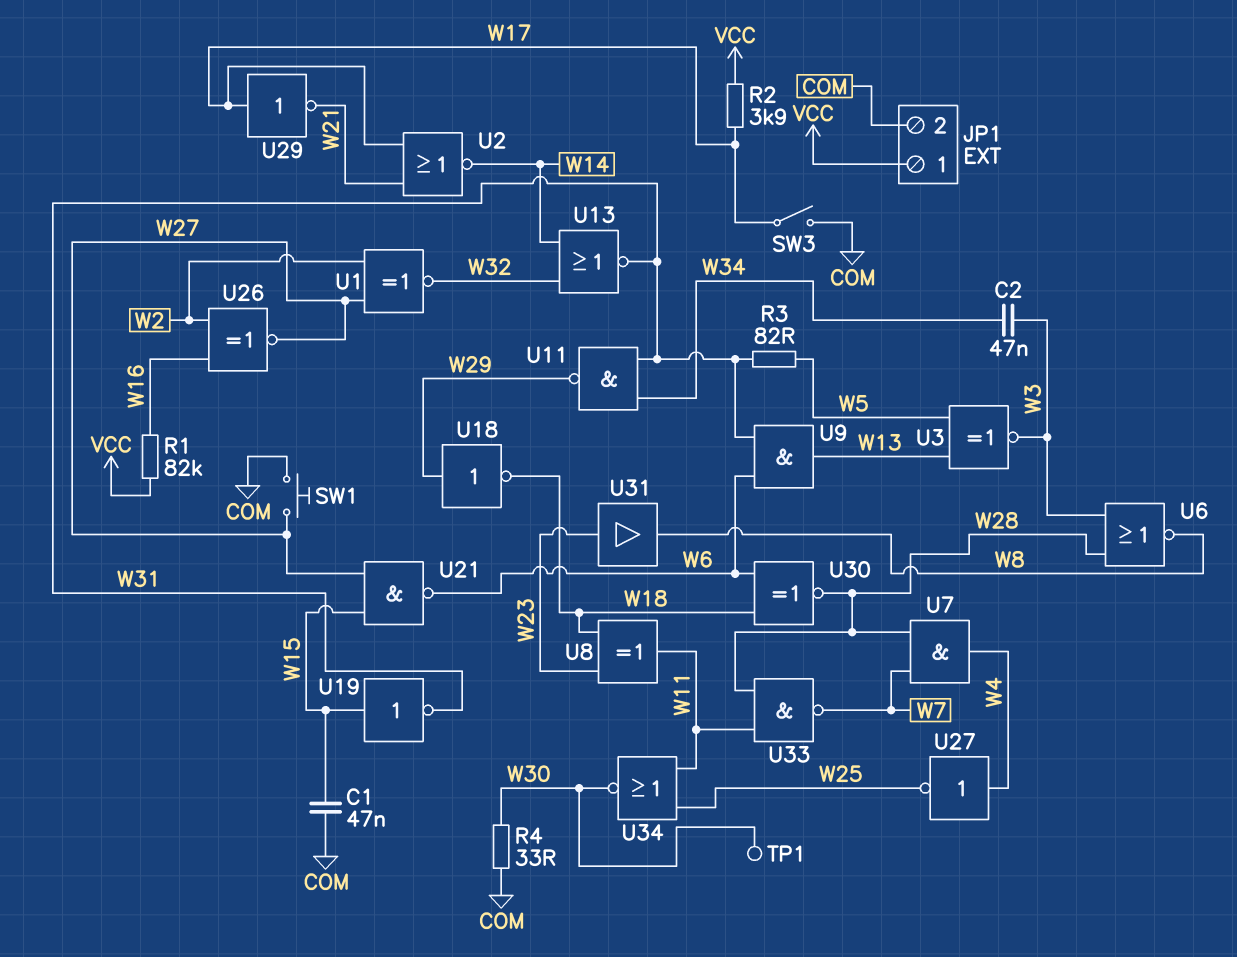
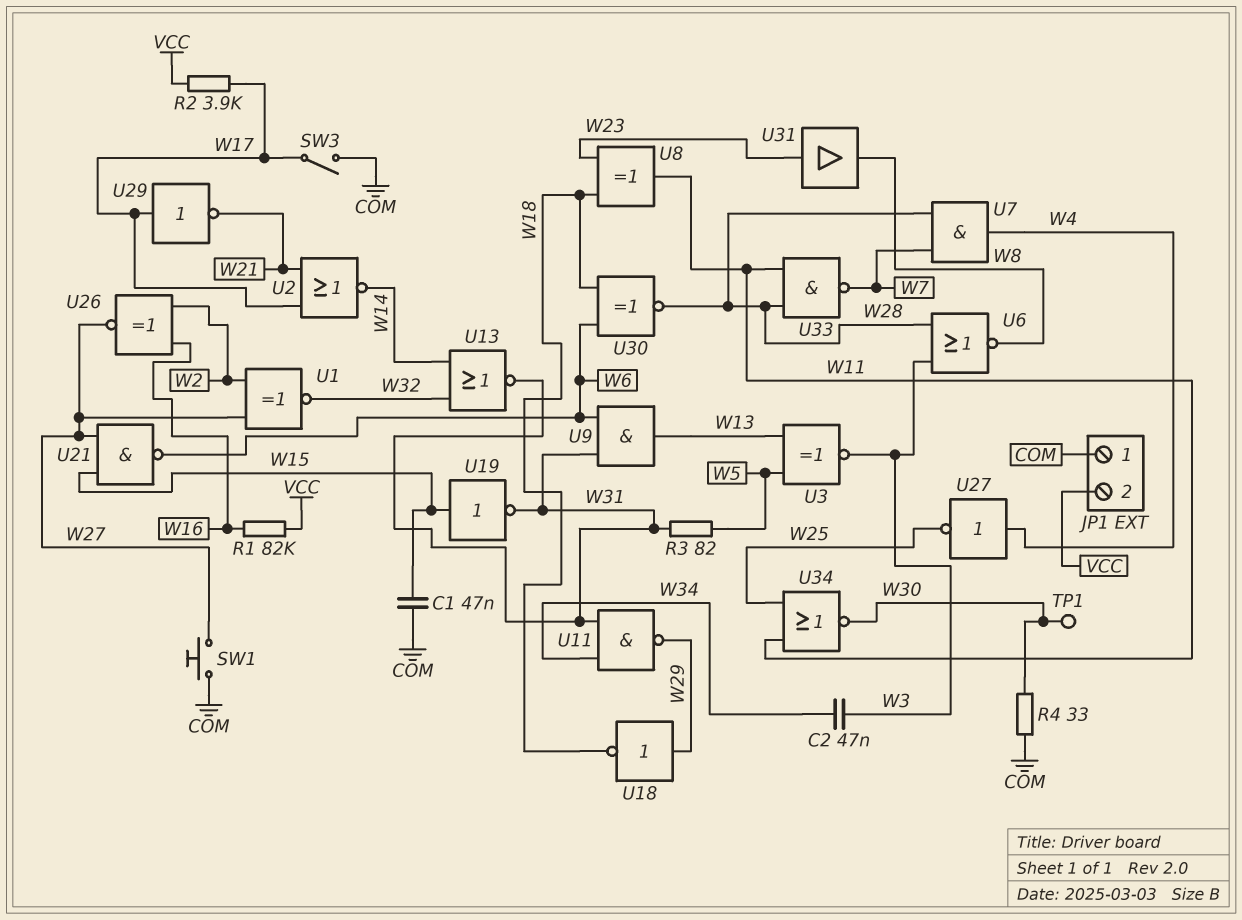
JP1 pin 1: VCC -> COM
JP1 pin 2: COM -> VCC

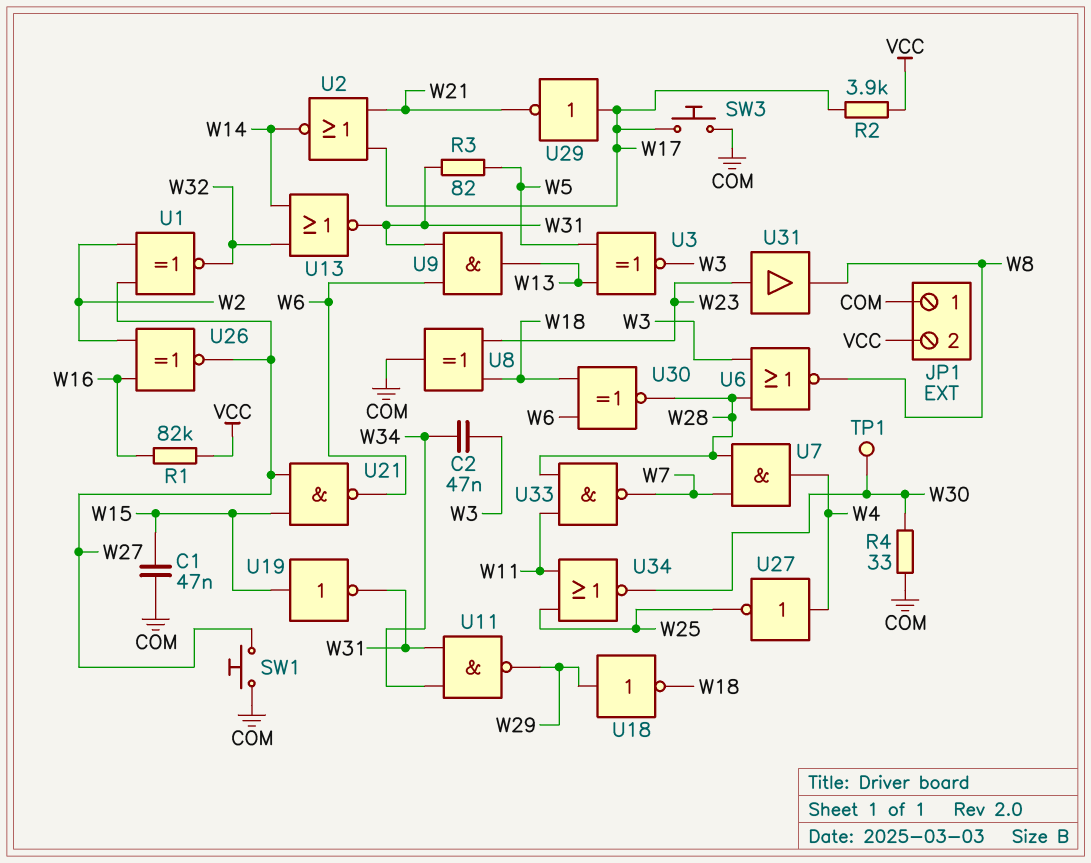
SW3: switch (COM, W17) -> button (COM, W17)
U8: XOR (in W18, in W23, out W11) -> XOR (in W18, in W23, out COM)

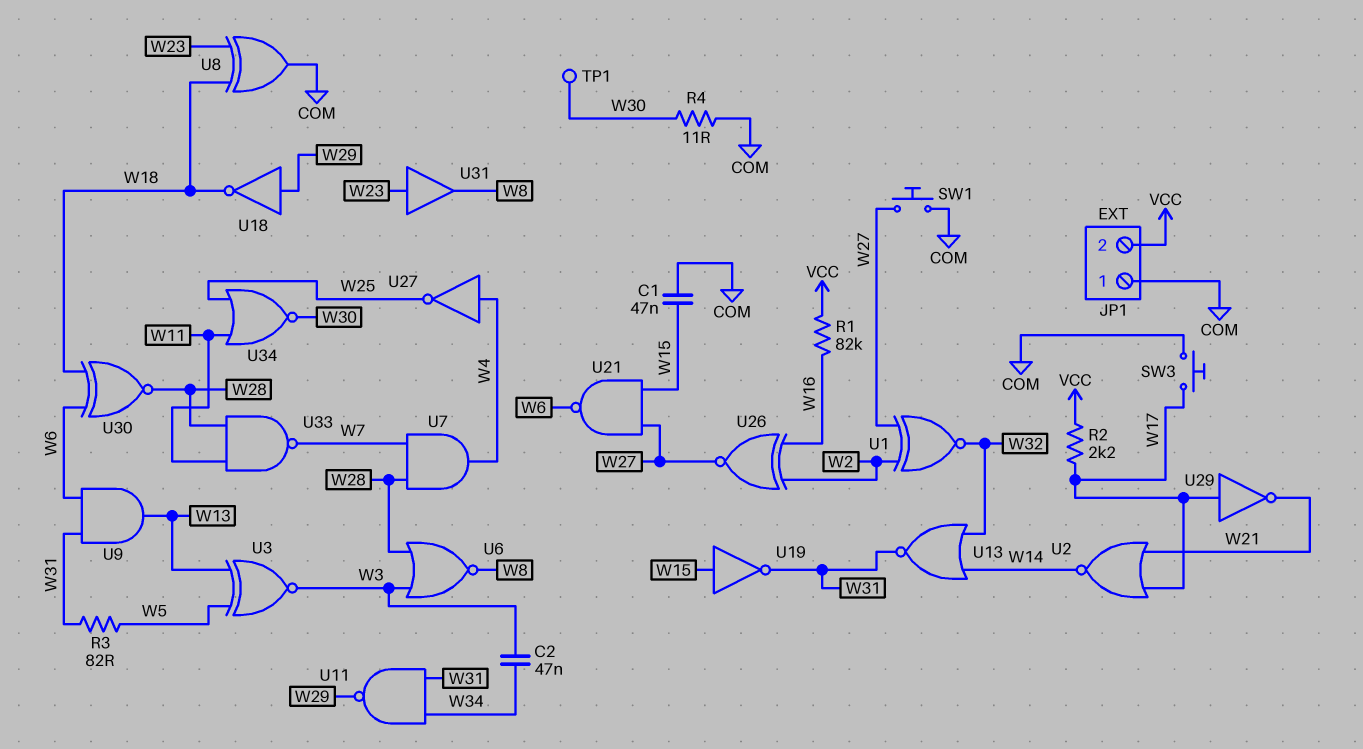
R2: 3.9k (VCC, W17) -> 2.2k (VCC, W17)
R4: 33 (COM, W30) -> 11 (COM, W30)

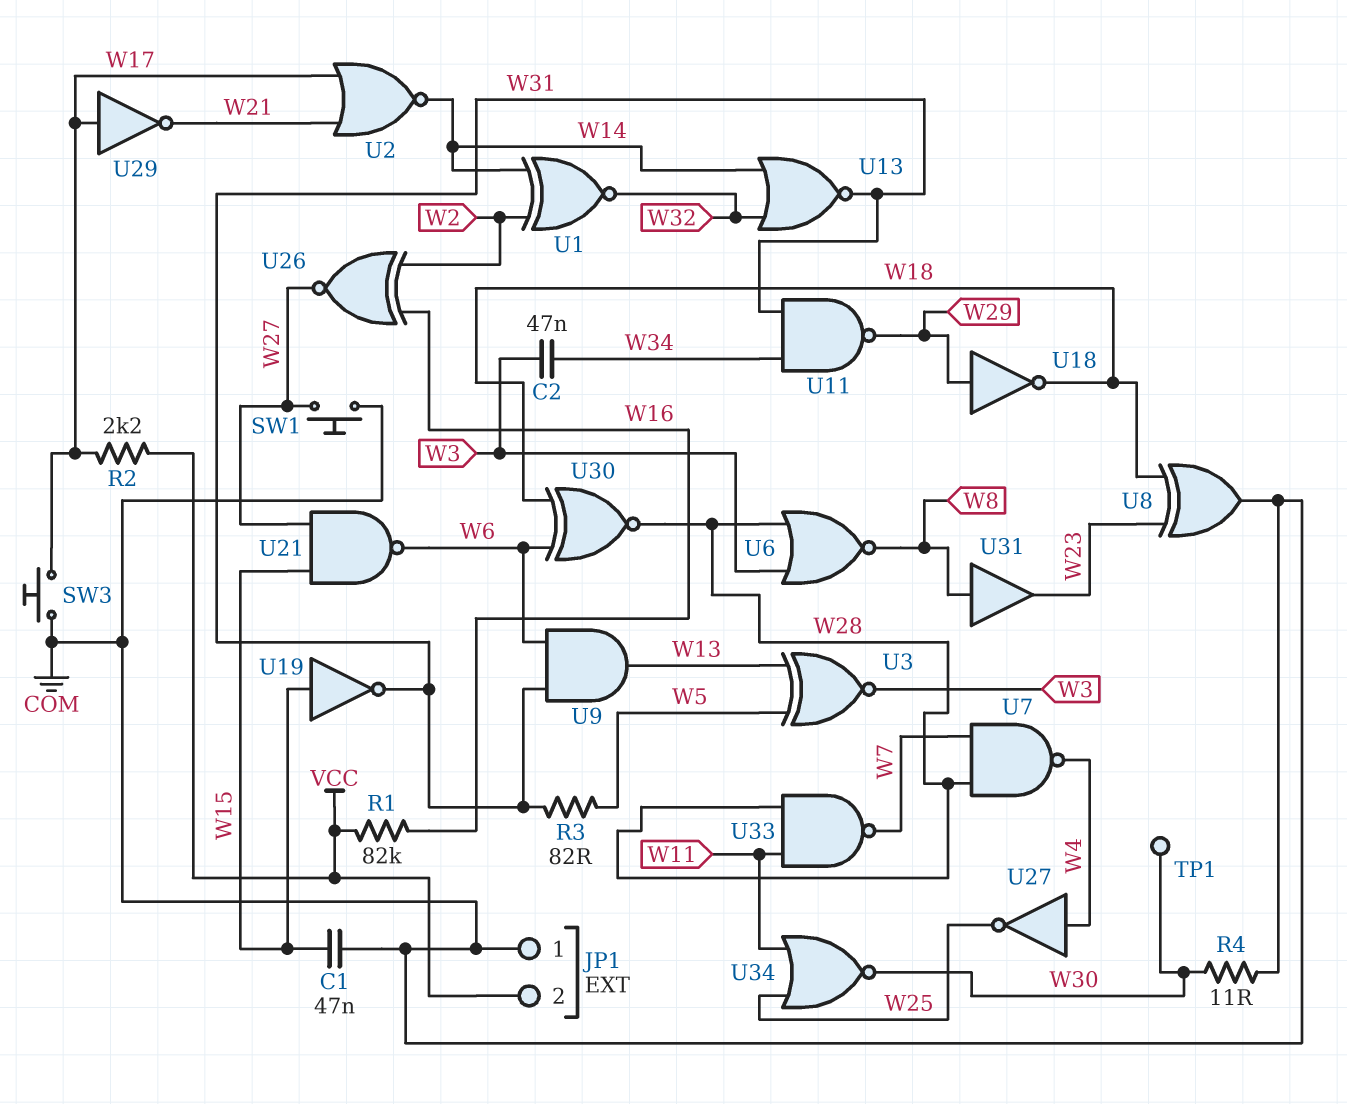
U1: XNOR (in W2, in W27, out W32) -> XNOR (in W2, in W14, out W32)
U7: AND (in W7, in W28, out W4) -> NAND (in W7, in W28, out W4)
U31: buffer (in W23, out W8) -> buffer (in W8, out W23)

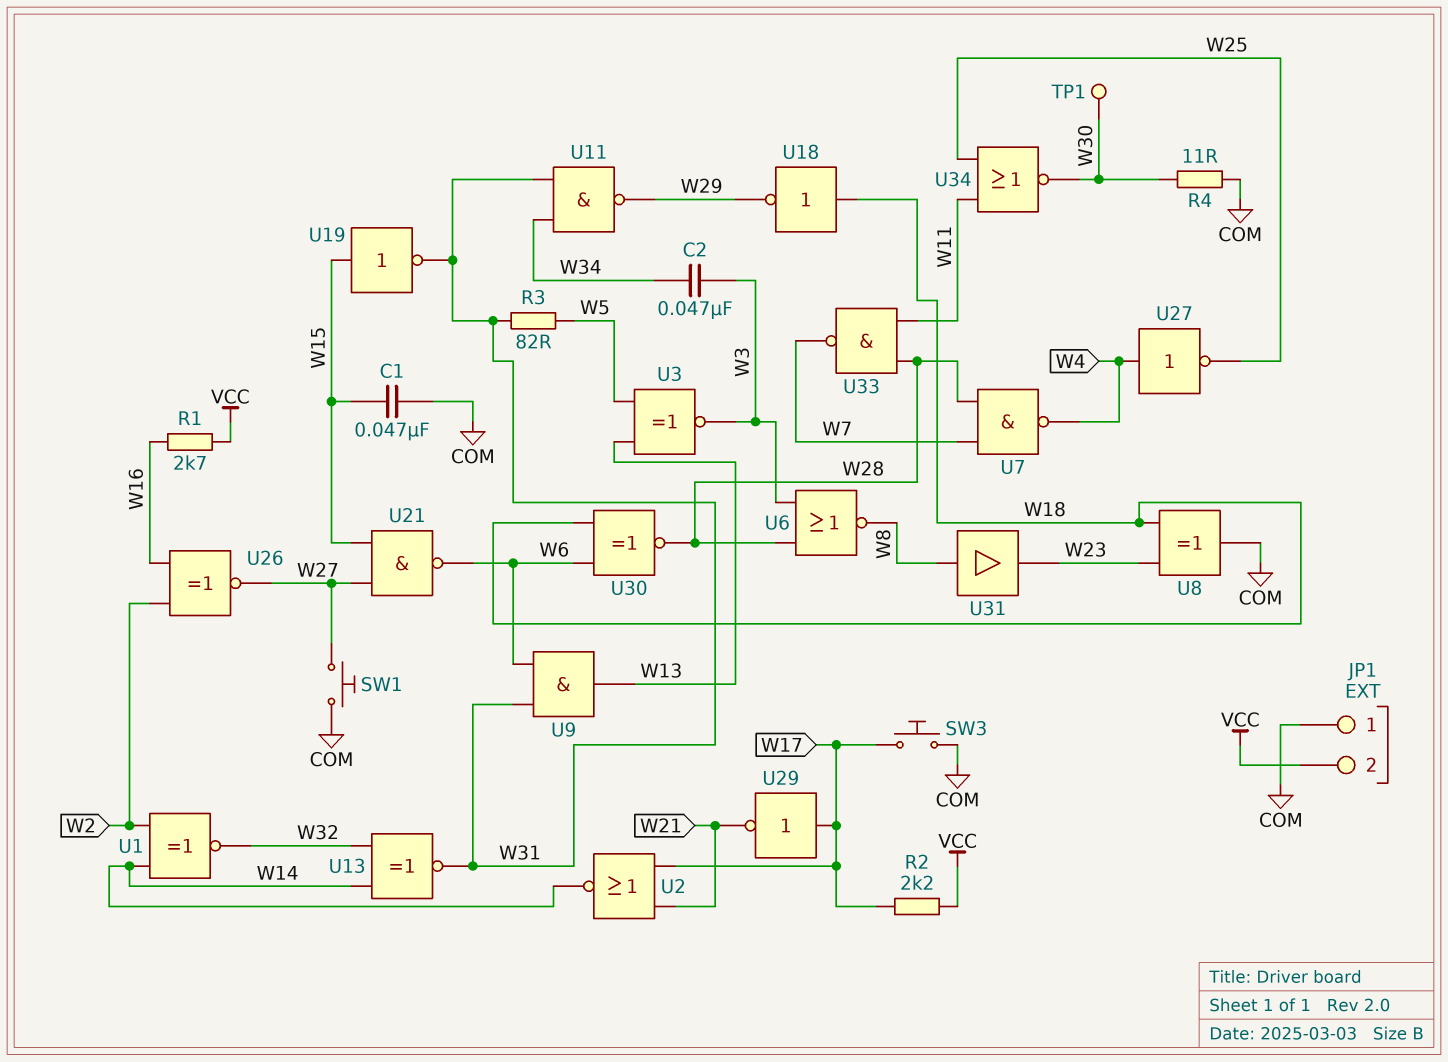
R1: 82k (VCC, W16) -> 2.7k (VCC, W16)
U13: NOR (in W14, in W32, out W31) -> XNOR (in W14, in W32, out W31)
U18: NOT (in W29, out W18) -> NOT (in W18, out W29)

